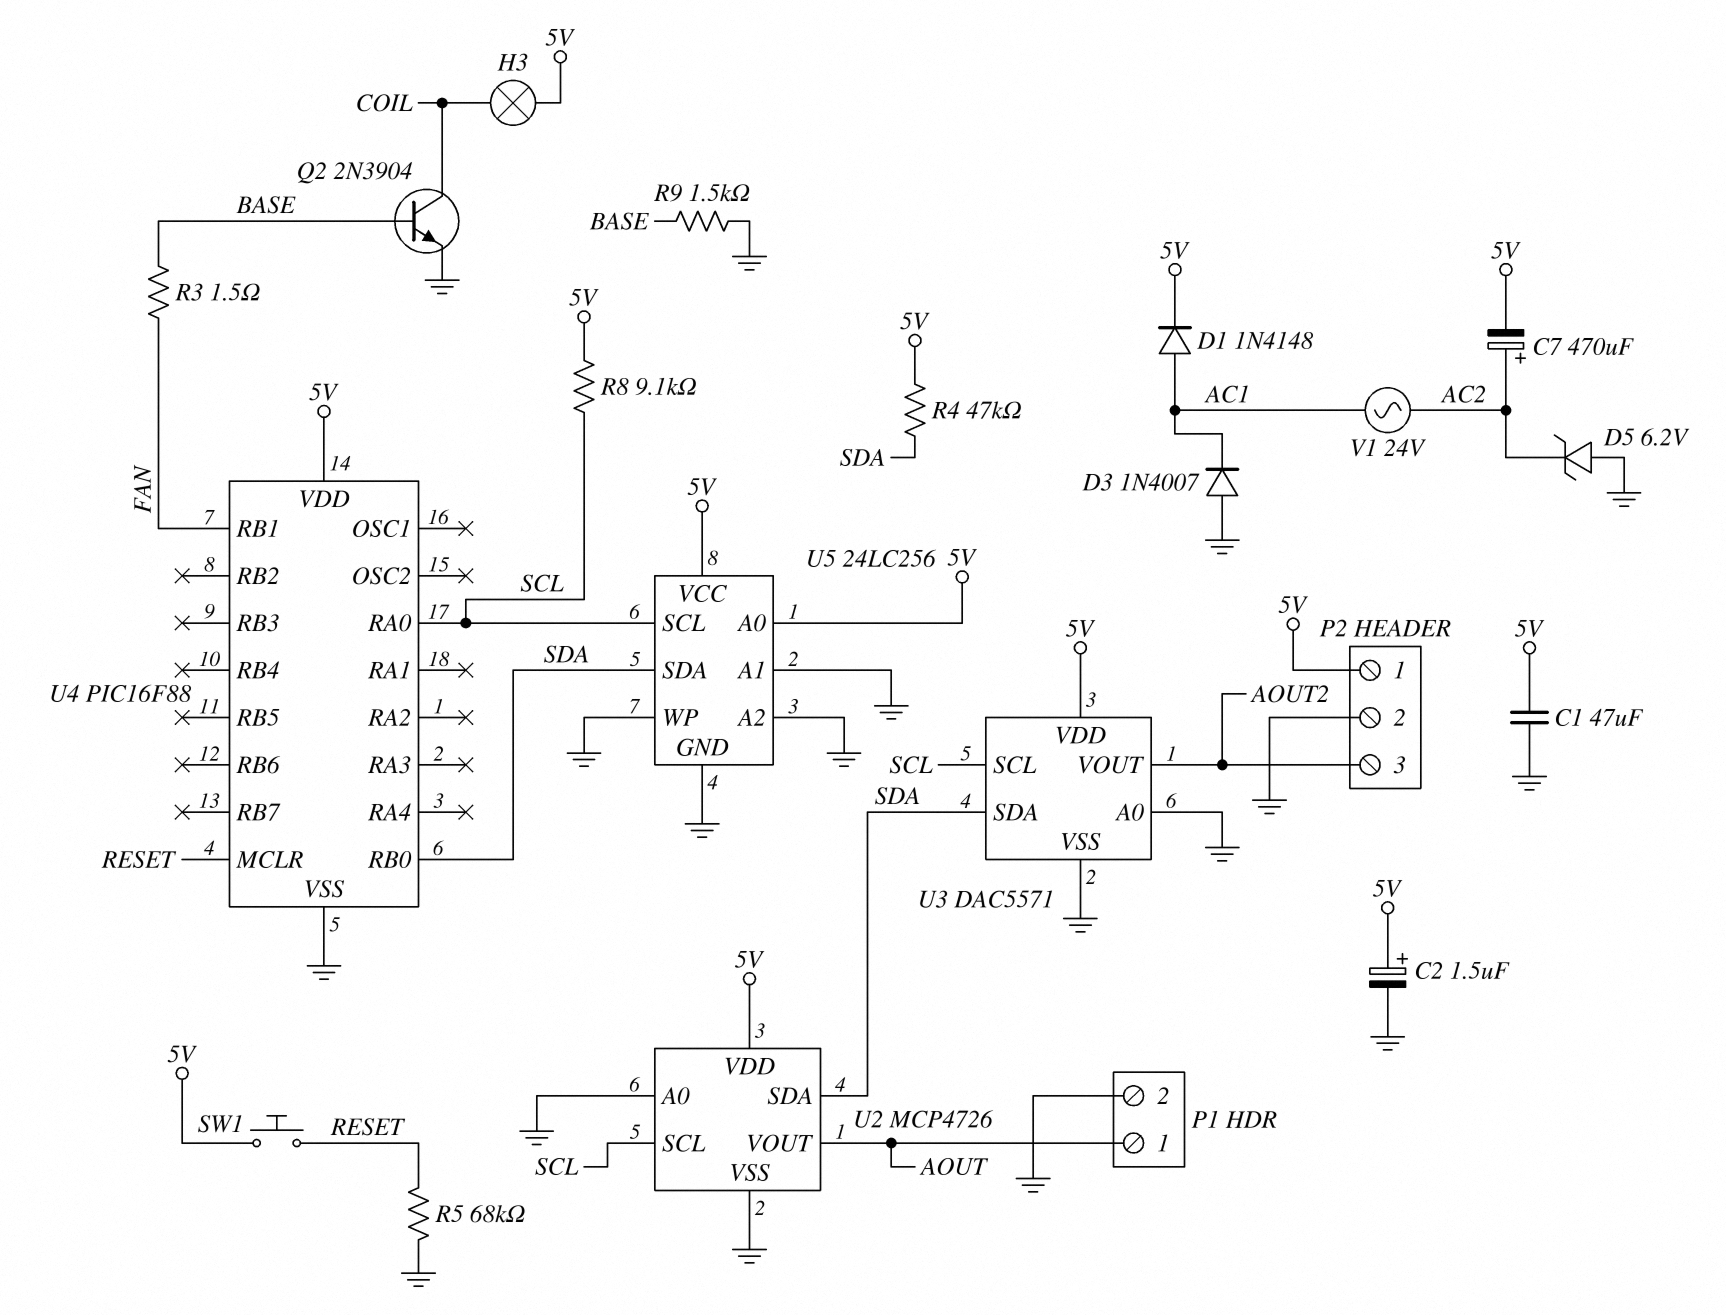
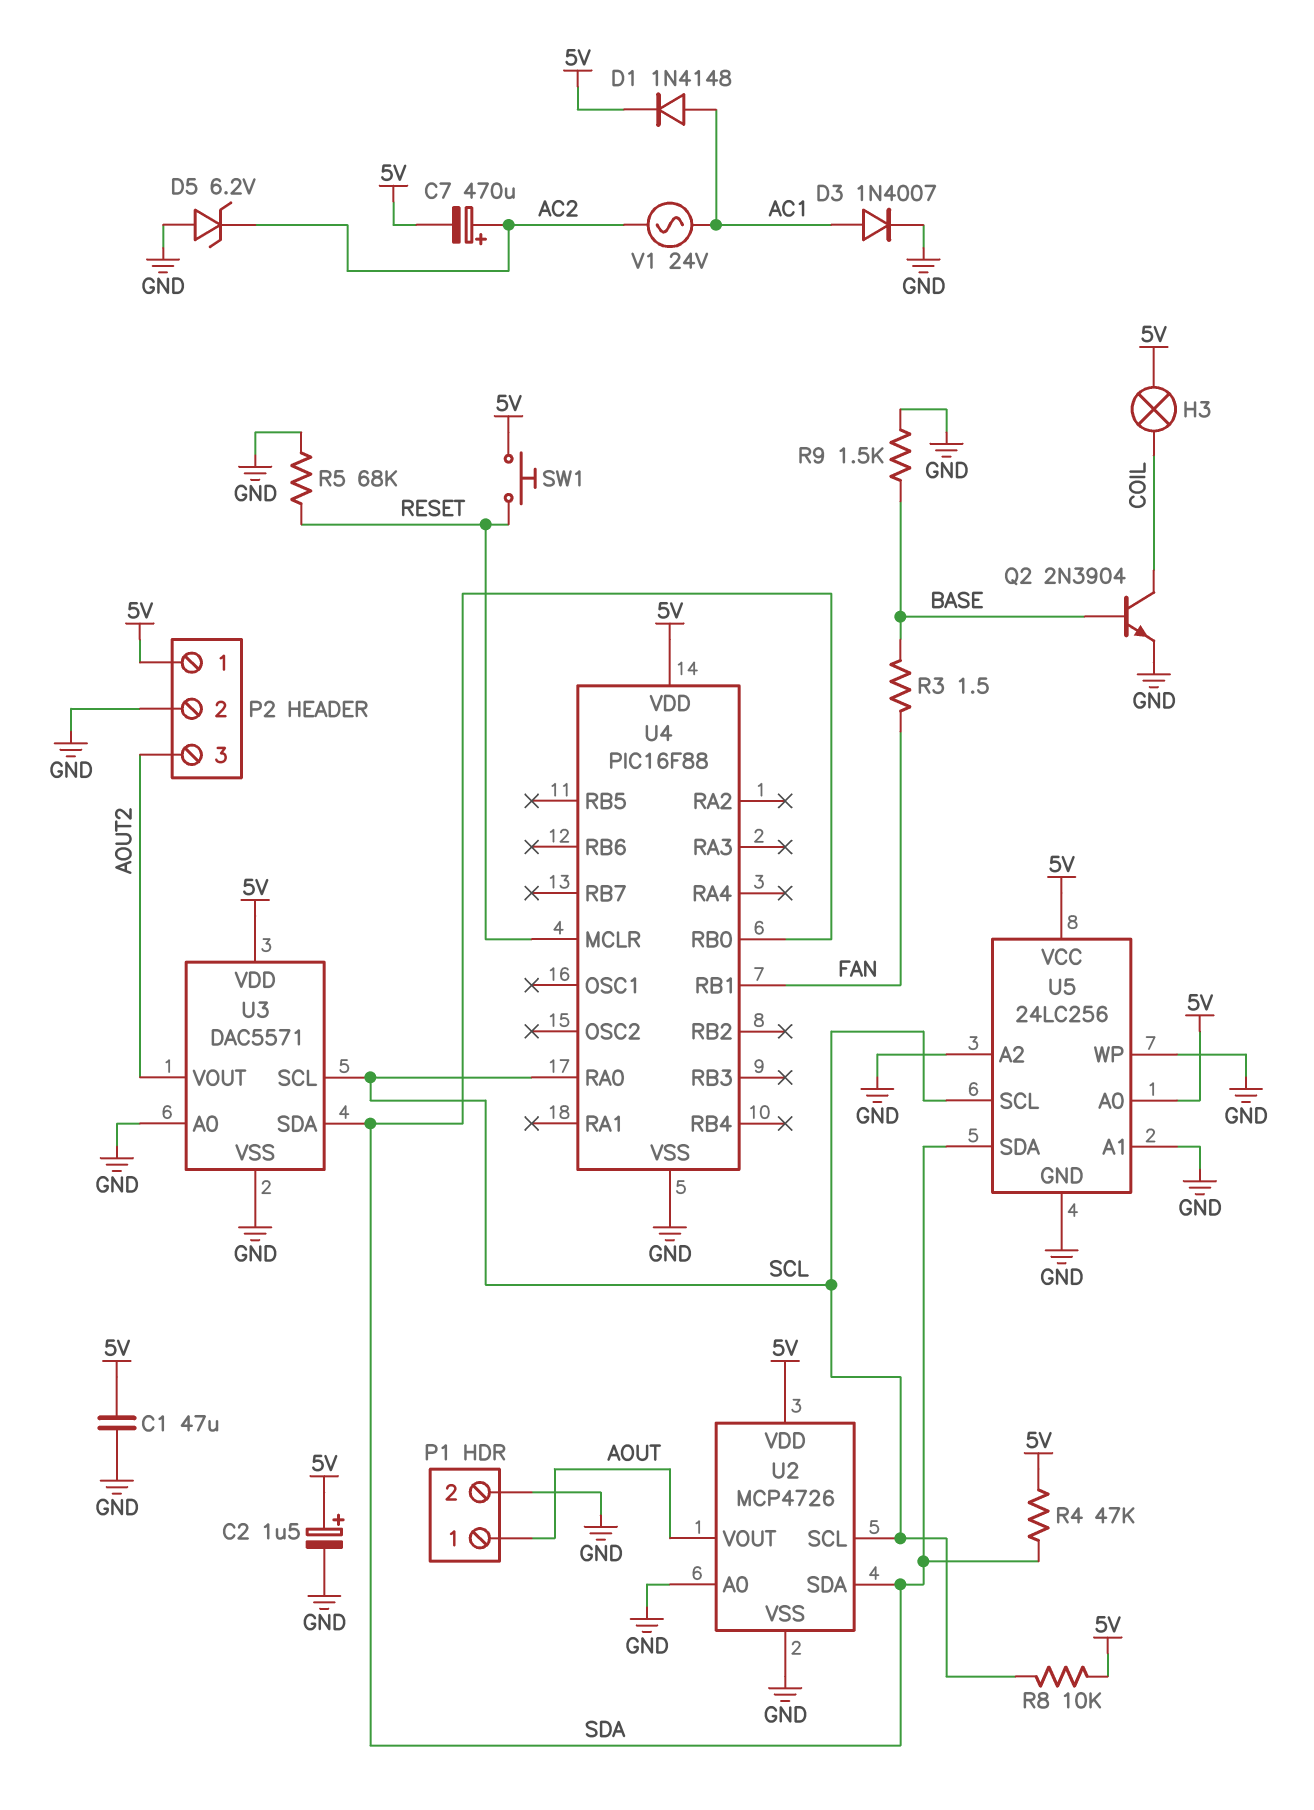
D3: diode 1N4007 (A GND, K AC1) -> diode 1N4007 (A AC1, K GND)
R8: 9.1k (5V, SCL) -> 10k (5V, SCL)

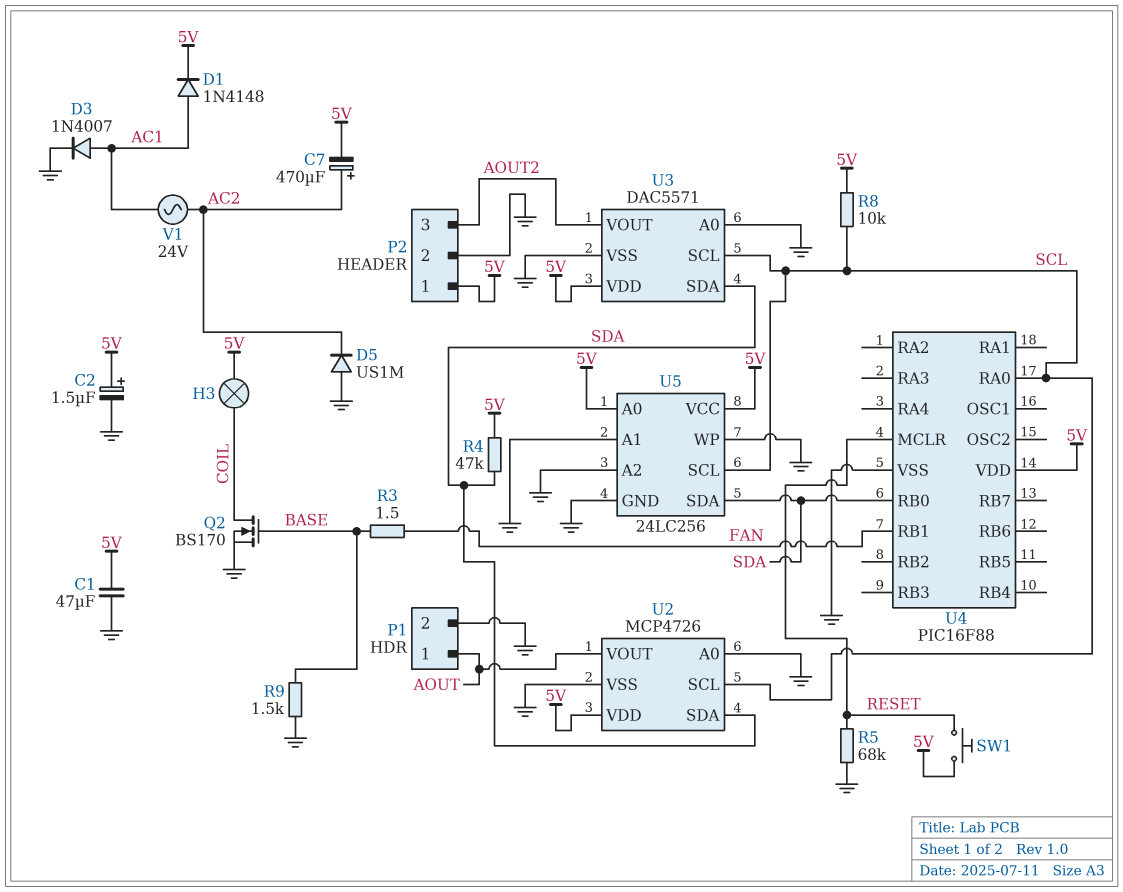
D5: zener 6.2V (A GND, K AC2) -> diode US1M (A GND, K AC2)
Q2: NPN 2N3904 (B BASE, C COIL, E GND) -> NMOS BS170 (G BASE, D COIL, S GND)

